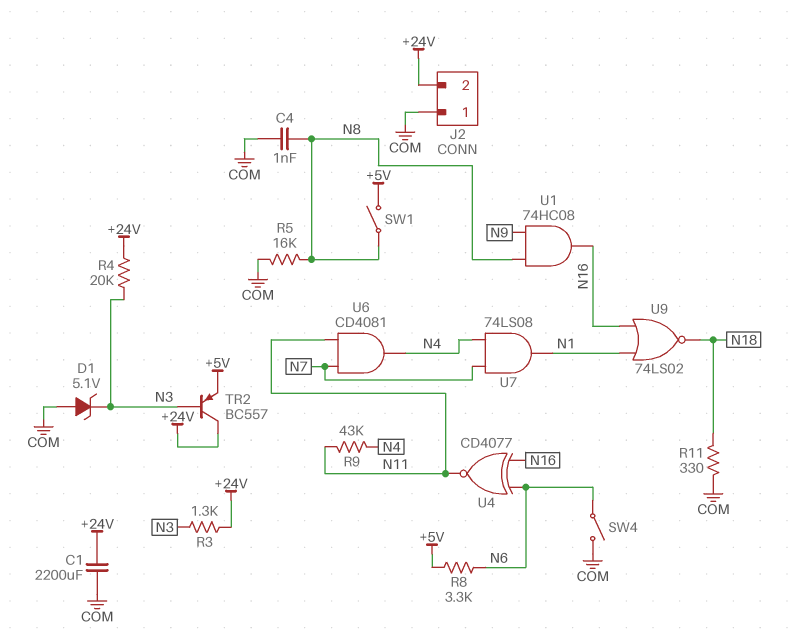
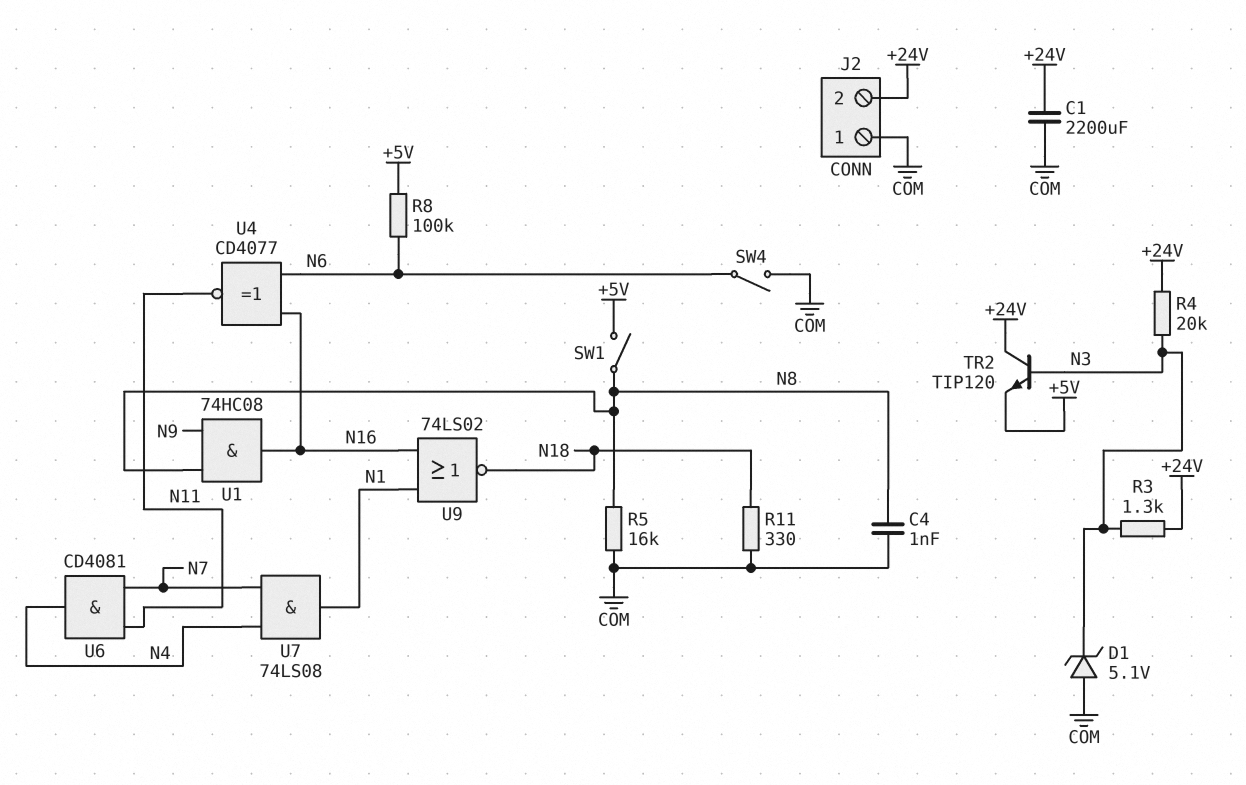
R8: 3.3k (+5V, N6) -> 100k (+5V, N6)
R9: 43k (N4, N11) -> none
TR2: PNP BC557 (B N3, C +24V, E +5V) -> NPN TIP120 (B N3, C +24V, E +5V)

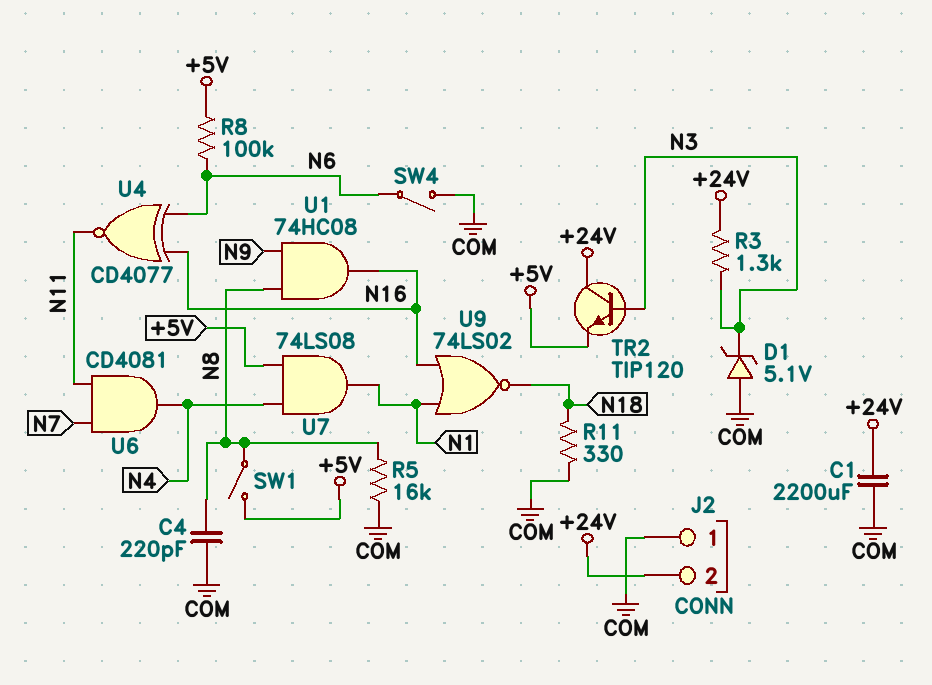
C4: 1nF (COM, N8) -> 220pF (COM, N8)
R4: 20k (+24V, N3) -> none
U7: AND 74LS08 (in N4, in N7, out N1) -> AND 74LS08 (in +5V, in N4, out N1)

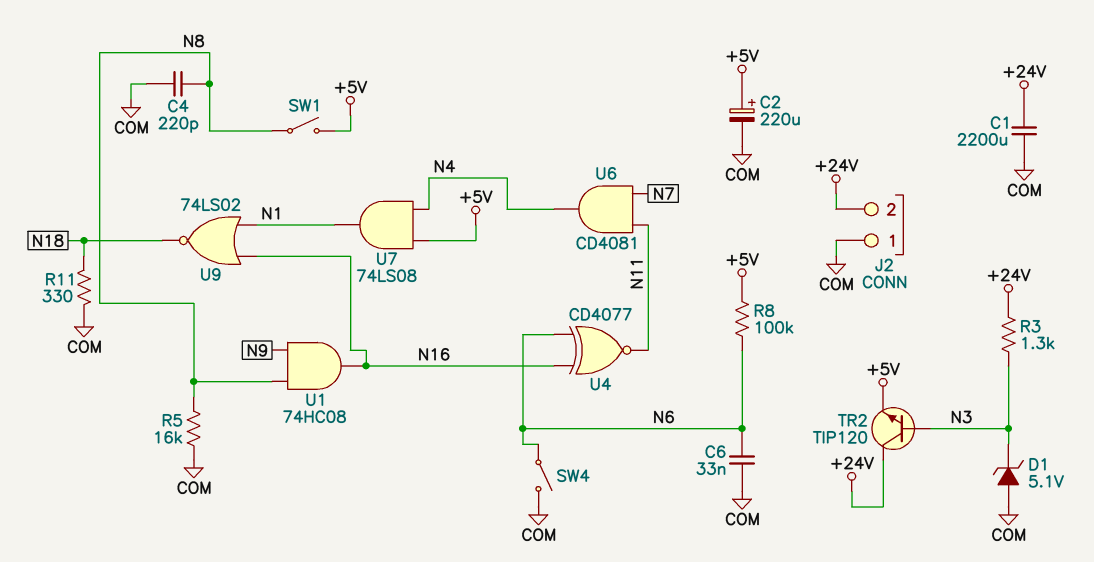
C2: none -> 220uF (plus +5V, minus COM)
C6: none -> 33nF (COM, N6)

